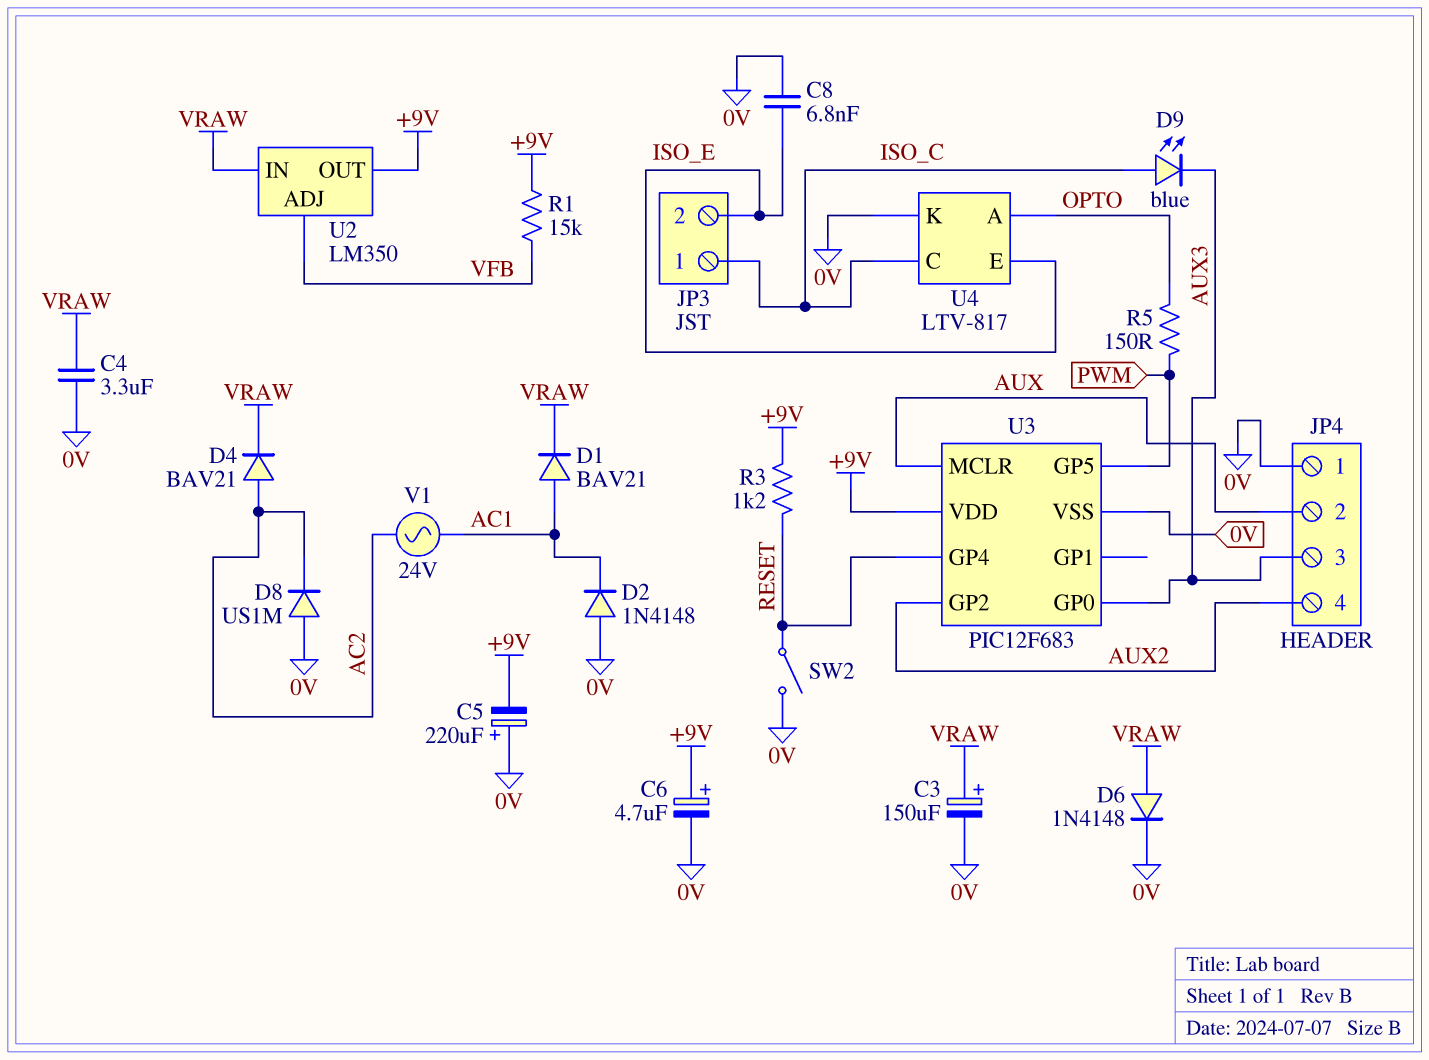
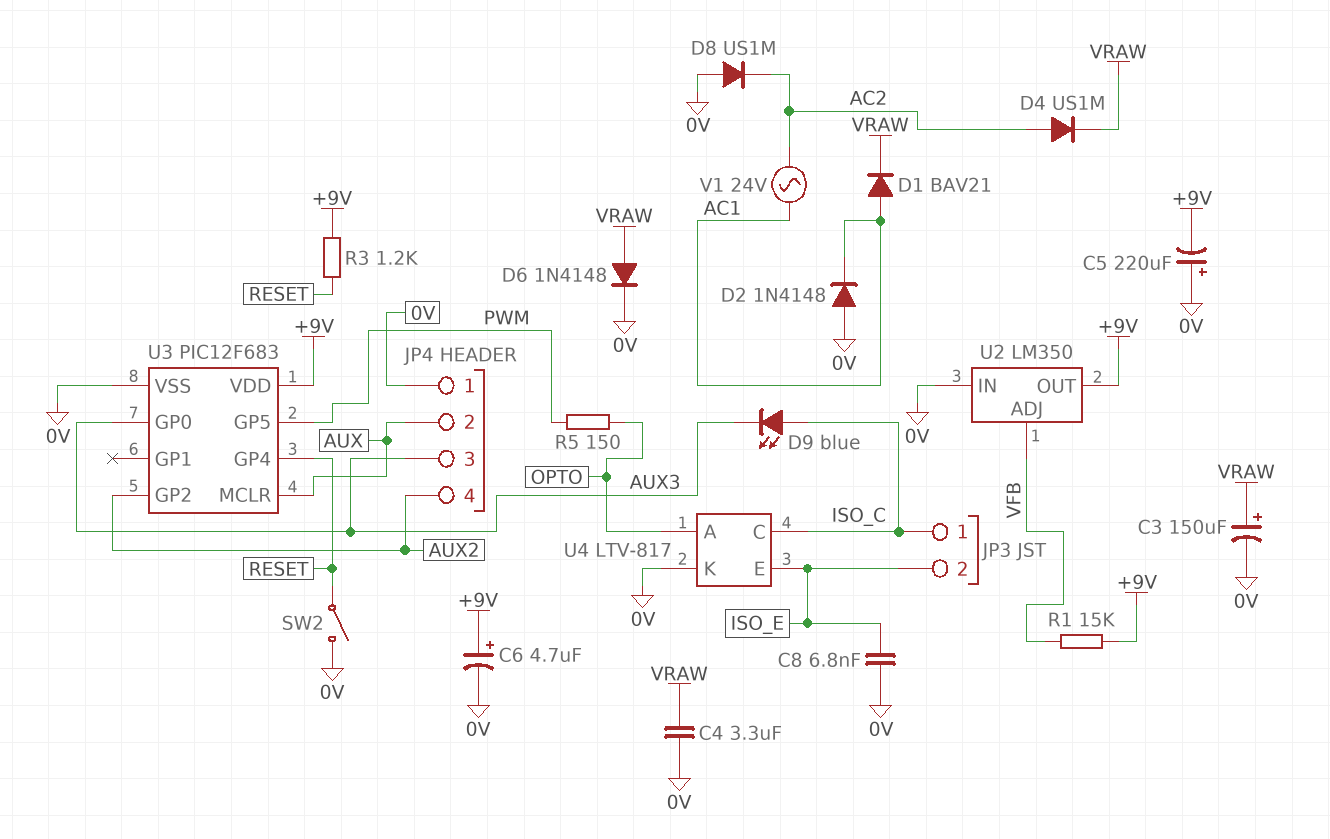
D4: diode BAV21 (A AC2, K VRAW) -> diode US1M (A AC2, K VRAW)
U2 pin IN: VRAW -> 0V

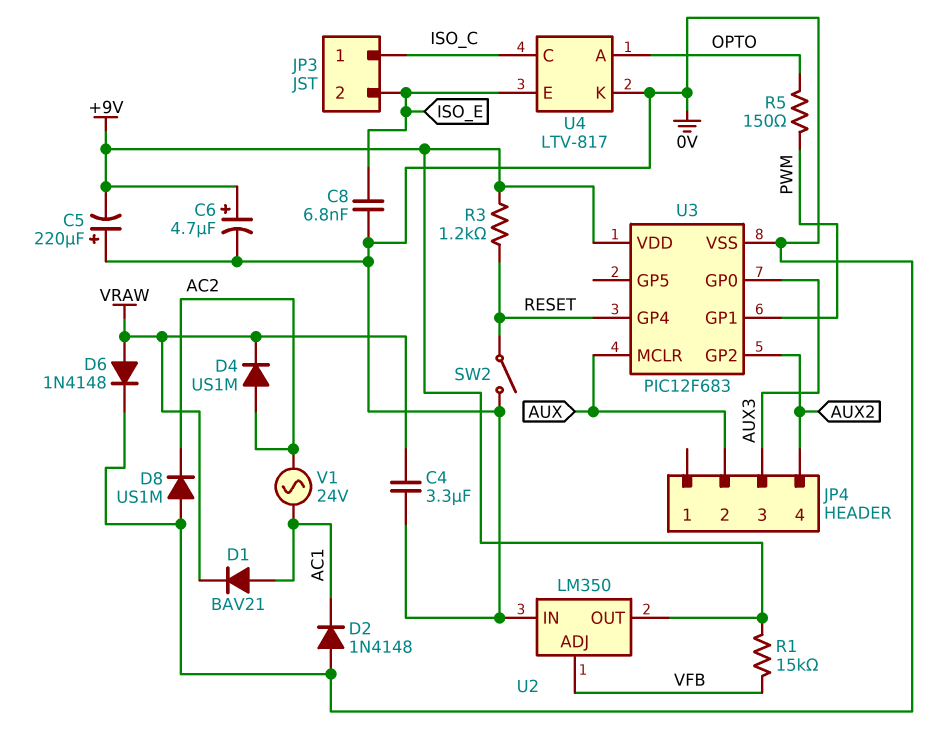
C3: 150uF (plus VRAW, minus 0V) -> none
D9: LED blue (A ISO_C, K AUX3) -> none
JP4 pin 1: 0V -> none
U3 pin GP1: none -> PWM
U3 pin GP5: PWM -> none

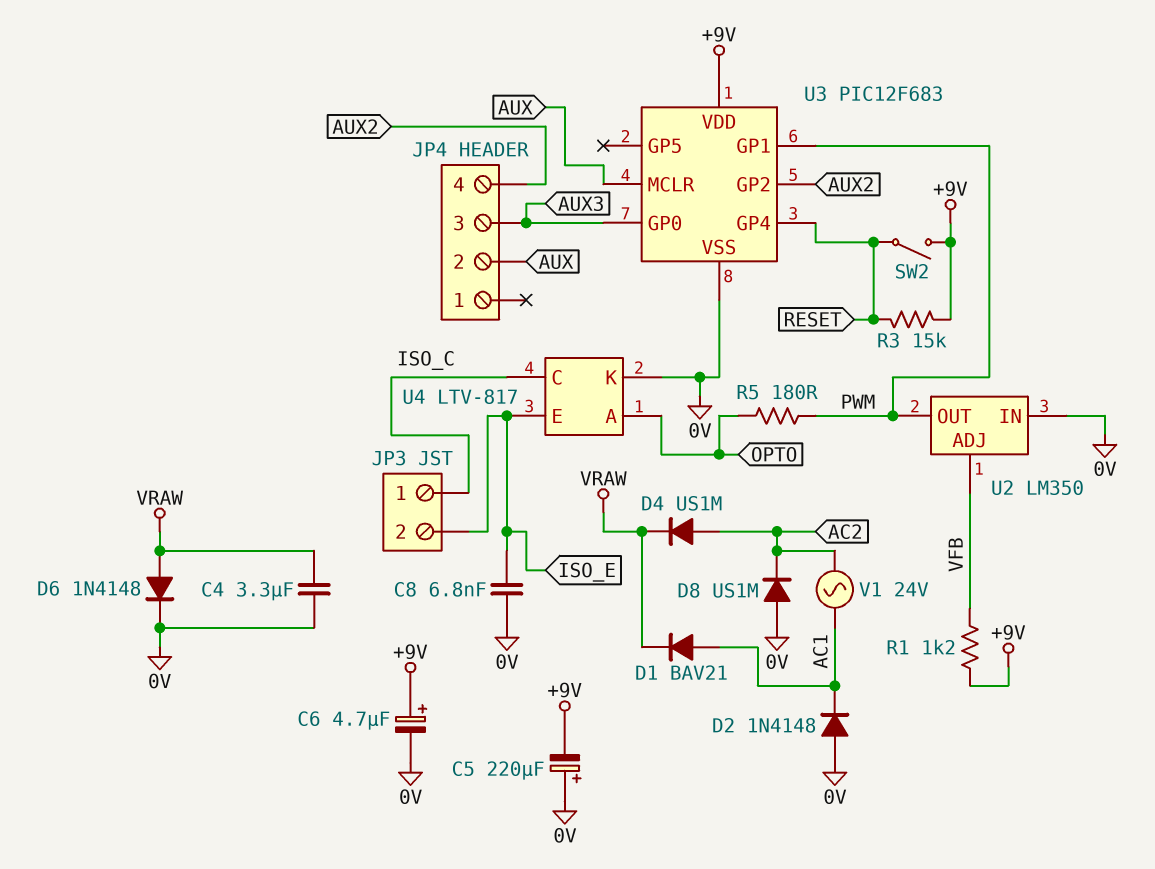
R1: 15k (+9V, VFB) -> 1.2k (+9V, VFB)
R3: 1.2k (+9V, RESET) -> 15k (+9V, RESET)
R5: 150 (OPTO, PWM) -> 180 (OPTO, PWM)
SW2: switch (0V, RESET) -> switch (+9V, RESET)
U2 pin OUT: +9V -> PWM

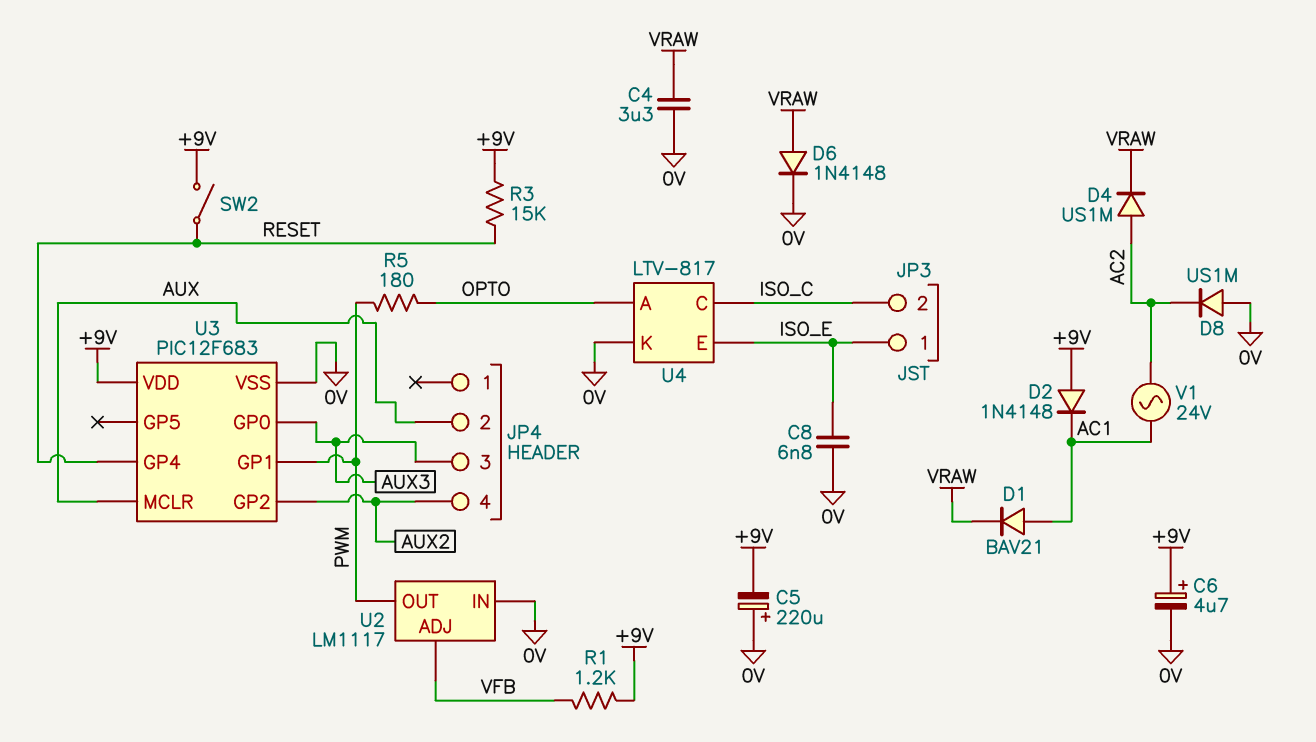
D2: diode 1N4148 (A 0V, K AC1) -> diode 1N4148 (A +9V, K AC1)
JP3 pin 1: ISO_C -> ISO_E
JP3 pin 2: ISO_E -> ISO_C
U2: LM350 -> LM1117

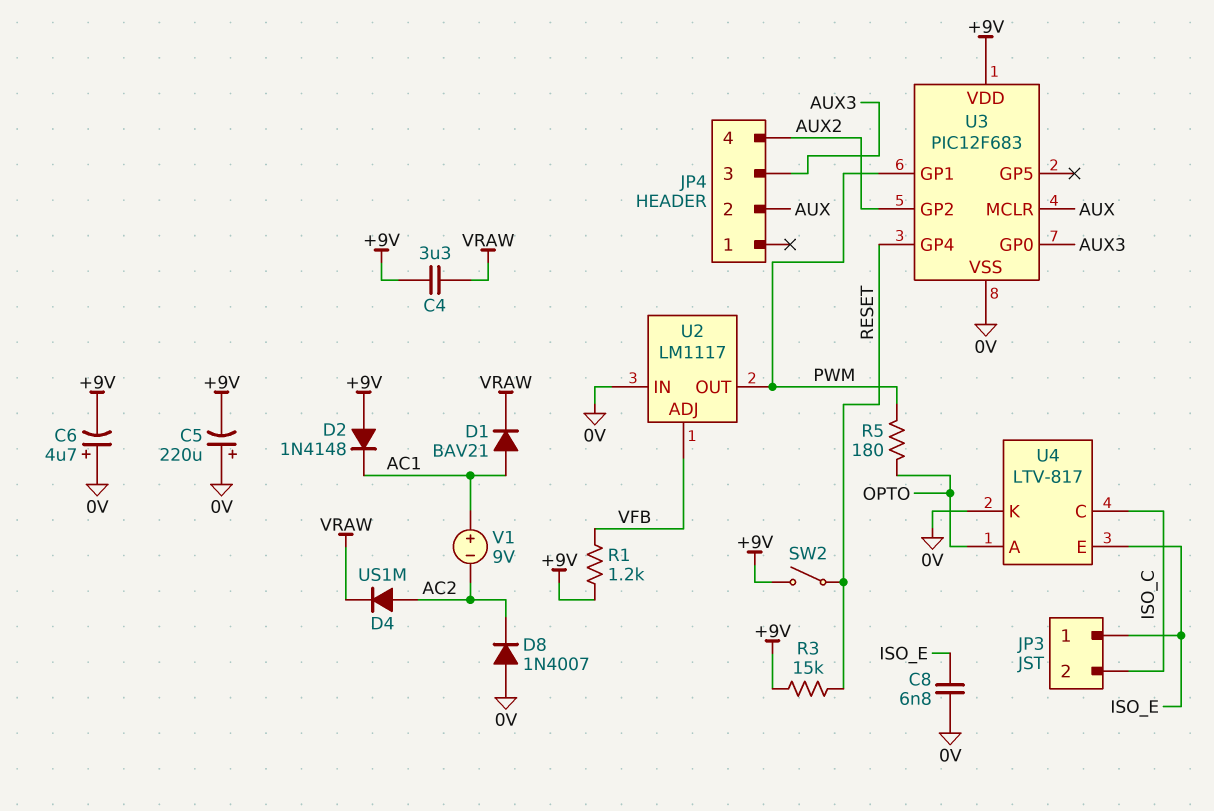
C4: 3.3uF (0V, VRAW) -> 3.3uF (+9V, VRAW)
C6: 4.7uF (plus +9V, minus 0V) -> 4.7uF (plus 0V, minus +9V)
D6: diode 1N4148 (A VRAW, K 0V) -> none
D8: diode US1M (A 0V, K AC2) -> diode 1N4007 (A 0V, K AC2)
V1: AC 24V (AC1, AC2) -> 9V (plus AC1, minus AC2)

